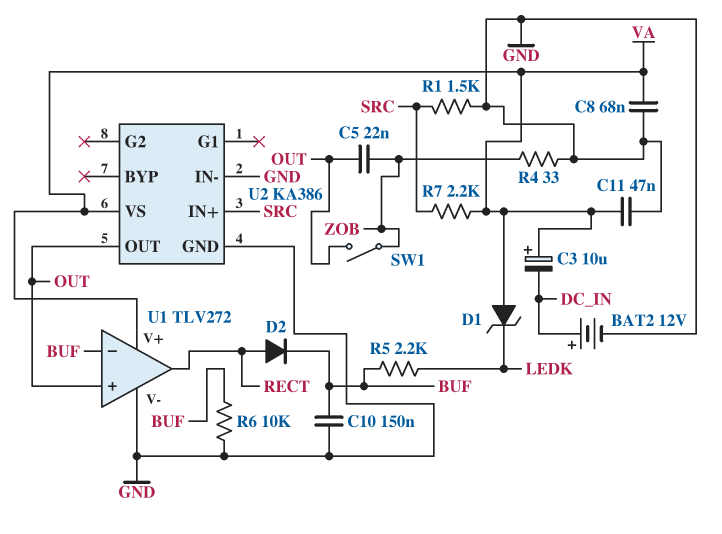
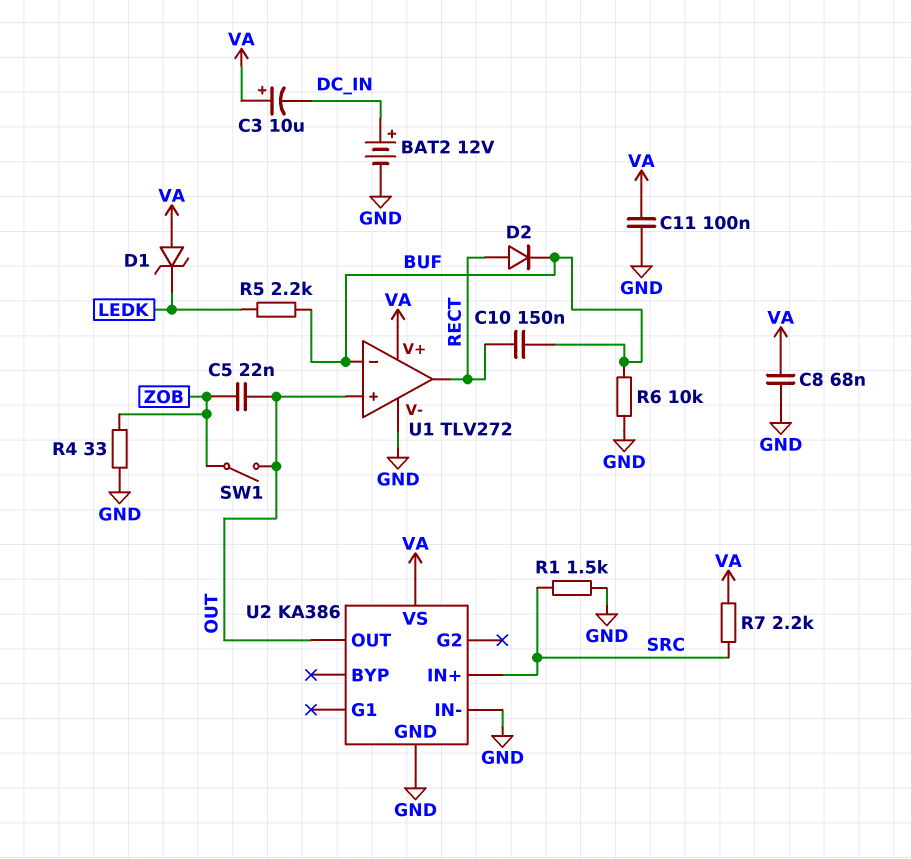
C10: 150nF (BUF, GND) -> 150nF (BUF, RECT)
C11: 47nF (GND, VA) -> 100nF (GND, VA)

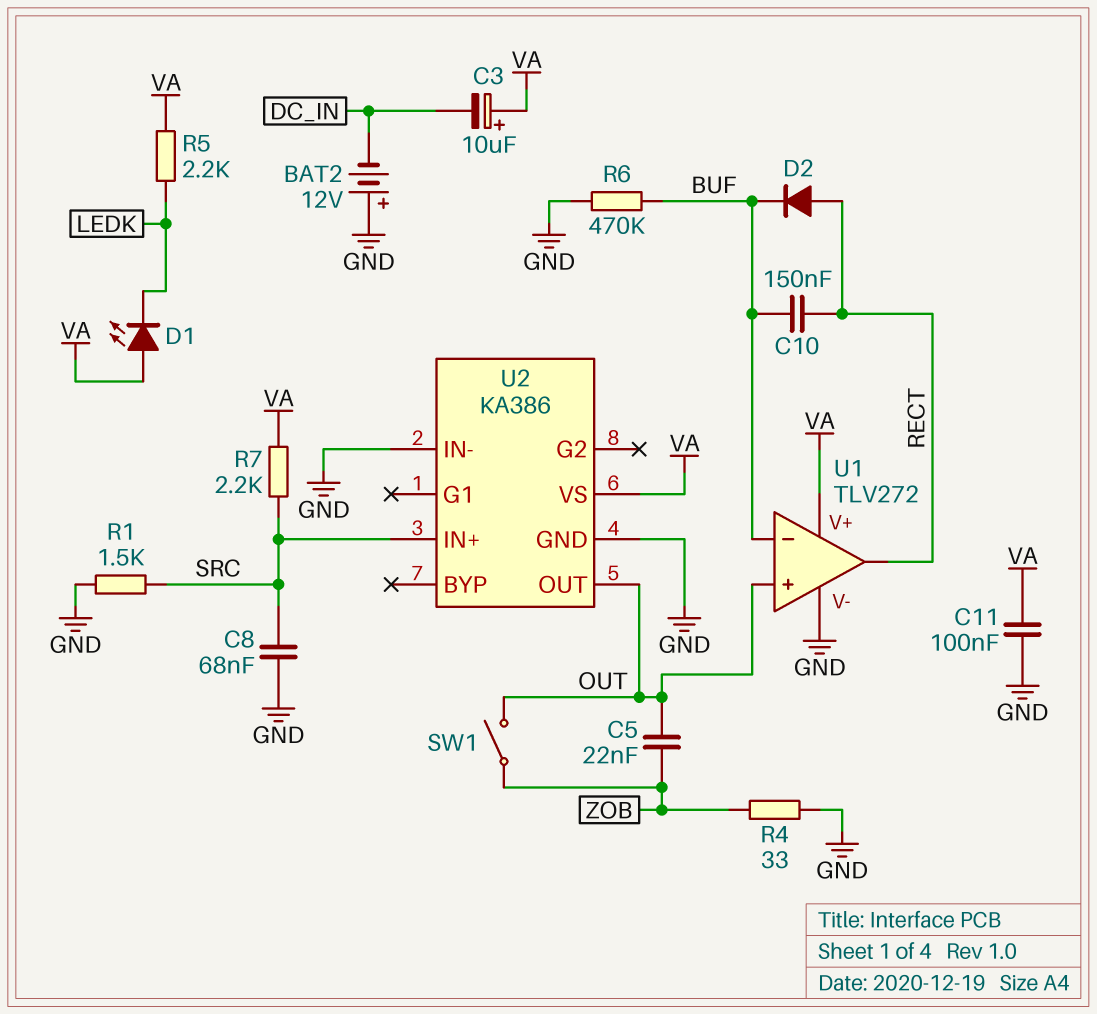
BAT2: 12V (plus DC_IN, minus GND) -> 12V (plus GND, minus DC_IN)
C8: 68nF (GND, VA) -> 68nF (GND, SRC)
D1: zener (A VA, K LEDK) -> LED (A VA, K LEDK)
R5: 2.2k (BUF, LEDK) -> 2.2k (LEDK, VA)
R6: 10k (BUF, GND) -> 470k (BUF, GND)

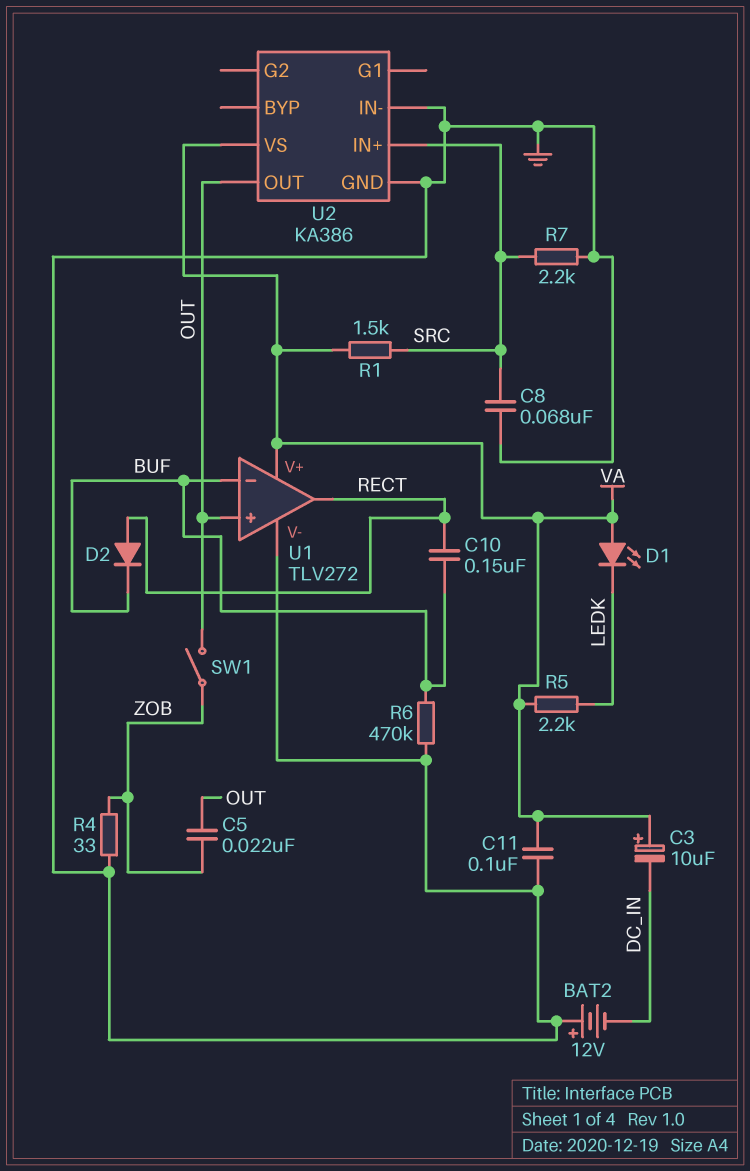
R1: 1.5k (GND, SRC) -> 1.5k (SRC, VA)
R7: 2.2k (SRC, VA) -> 2.2k (GND, SRC)

